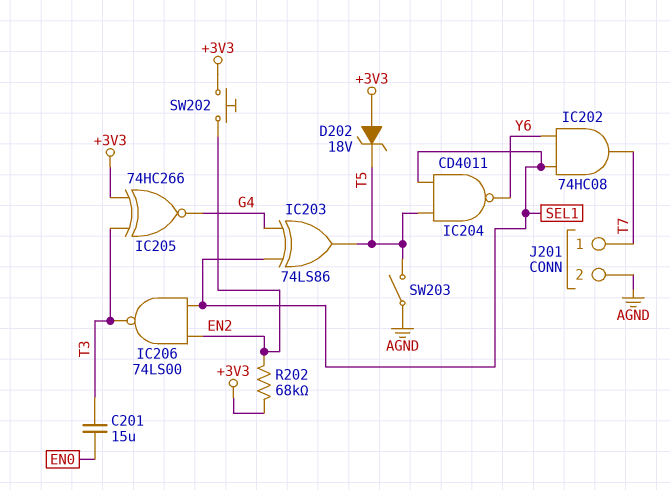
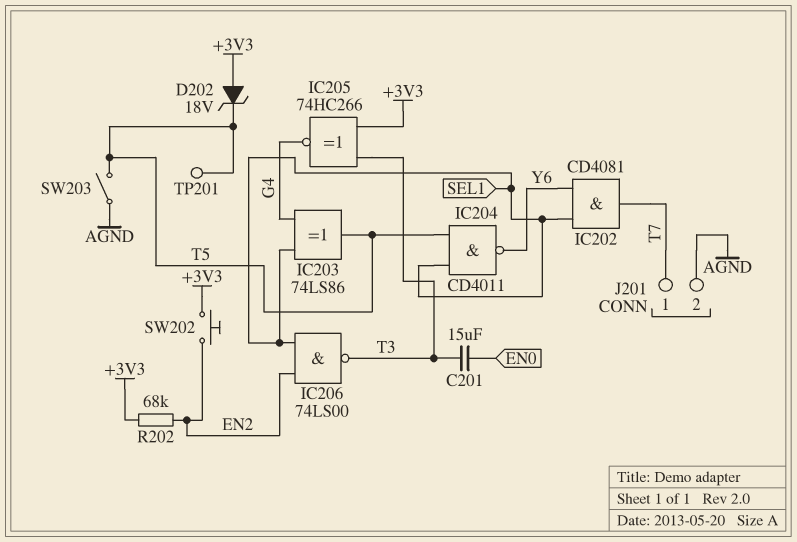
IC202: AND 74HC08 (in SEL1, in Y6, out T7) -> AND CD4081 (in SEL1, in Y6, out T7)
TP201: none -> test point (T5)

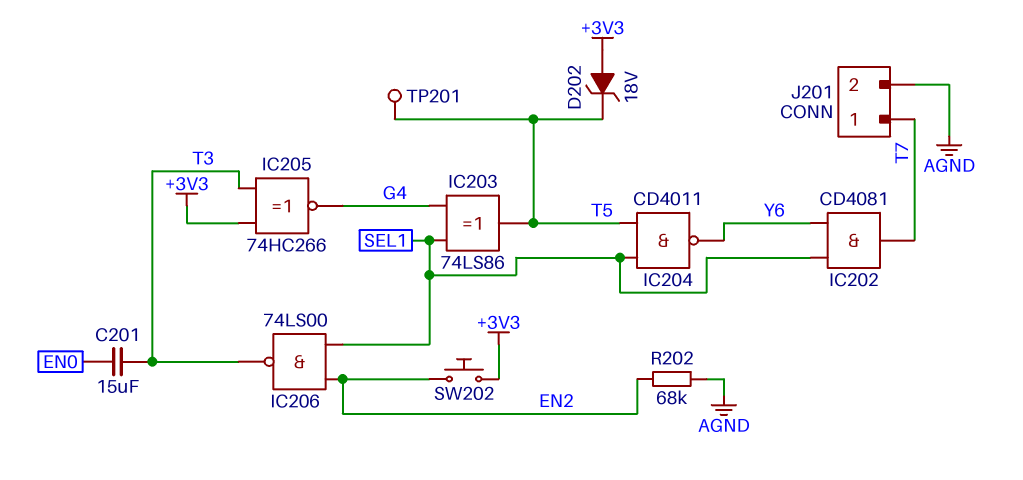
R202: 68k (+3V3, EN2) -> 68k (AGND, EN2)
SW203: switch (AGND, T5) -> none

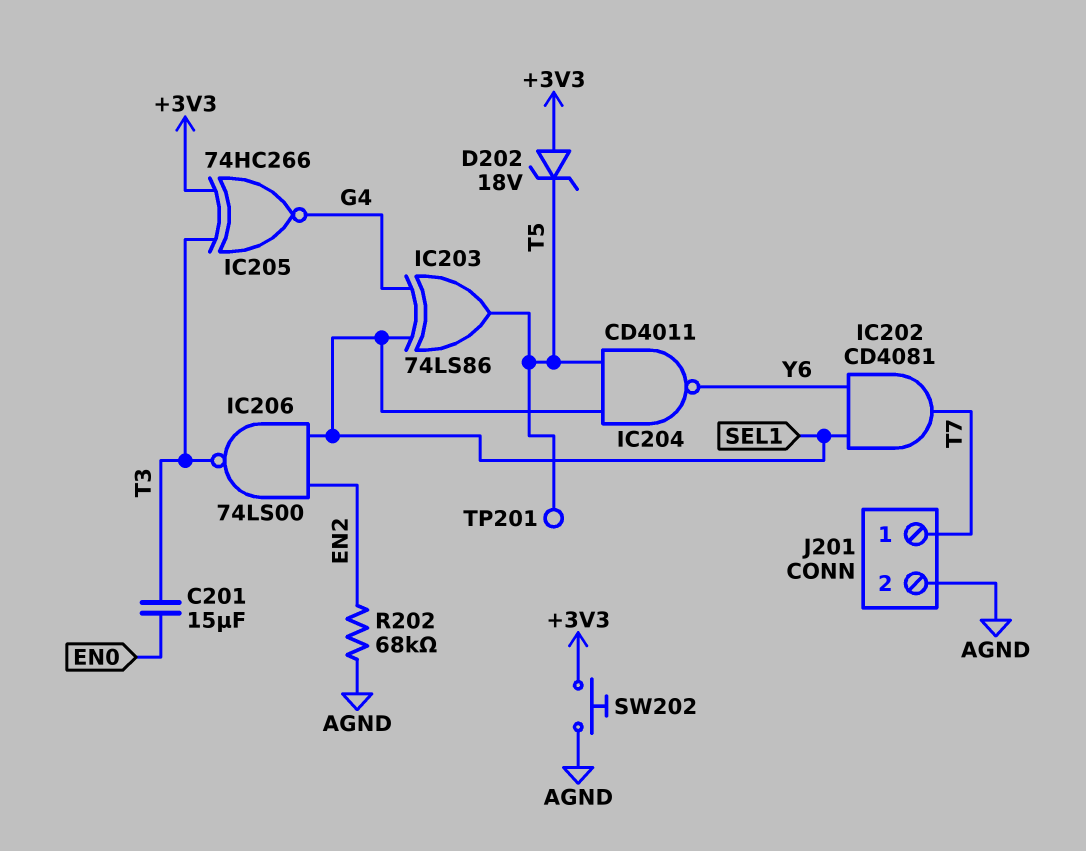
SW202: button (+3V3, EN2) -> button (+3V3, AGND)

